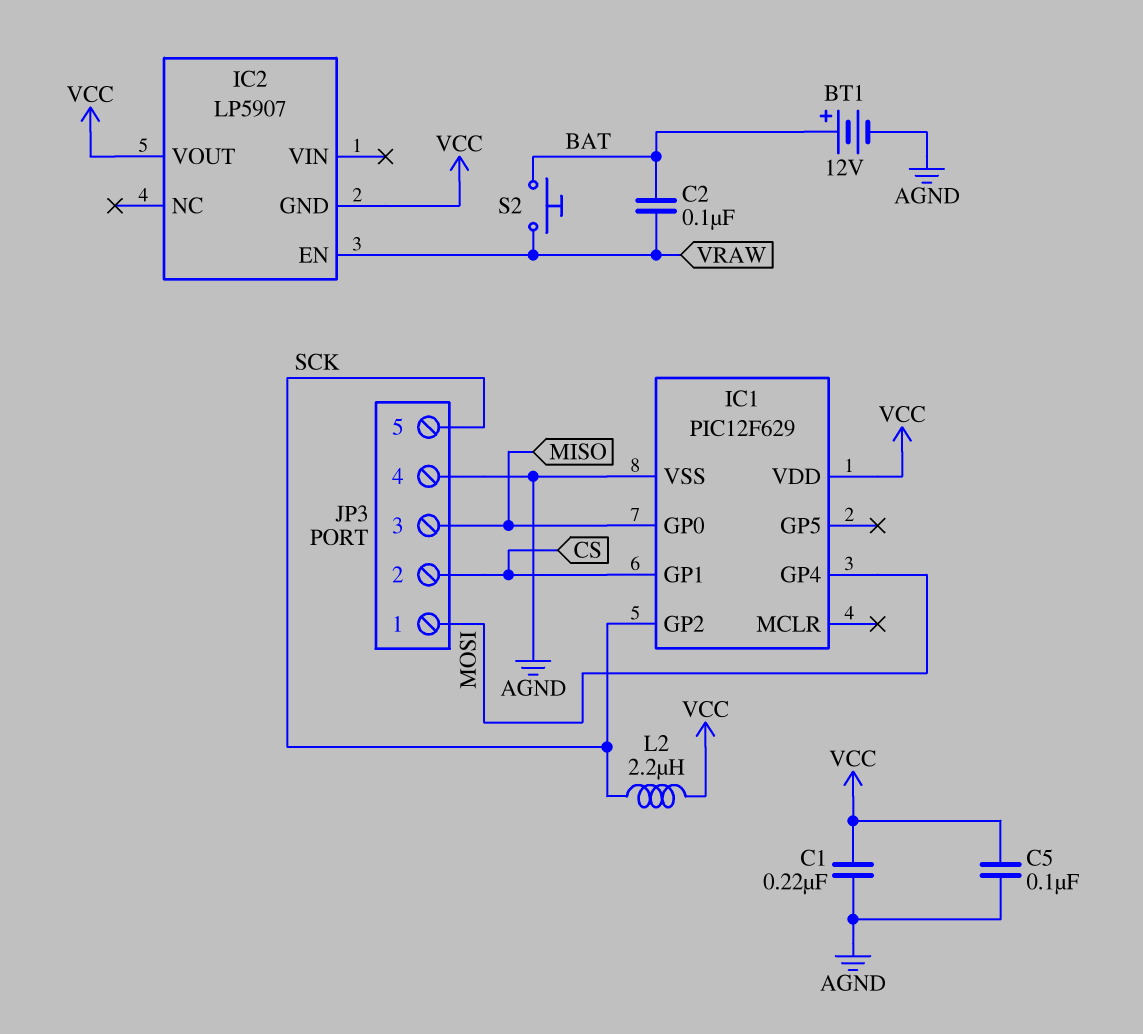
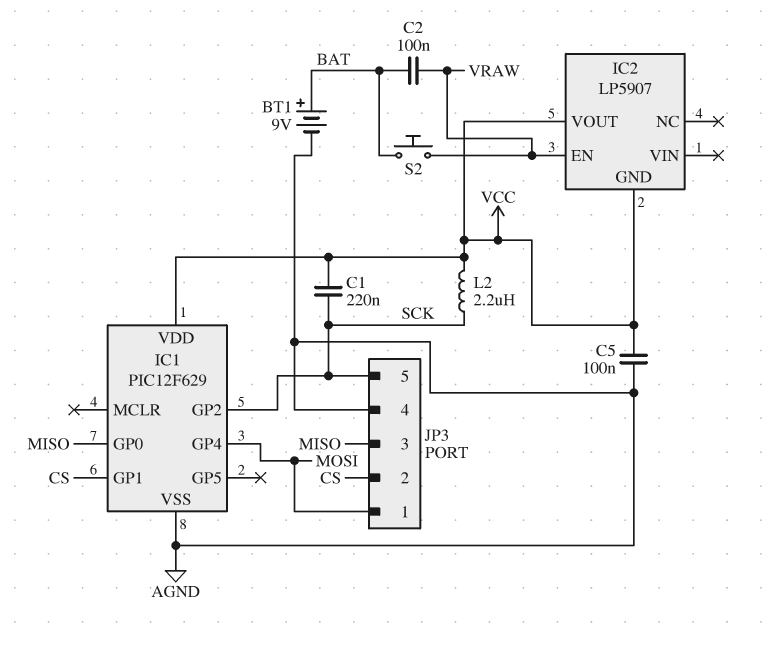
BT1: 12V (plus BAT, minus AGND) -> 9V (plus BAT, minus AGND)
C1: 220nF (AGND, VCC) -> 220nF (SCK, VCC)

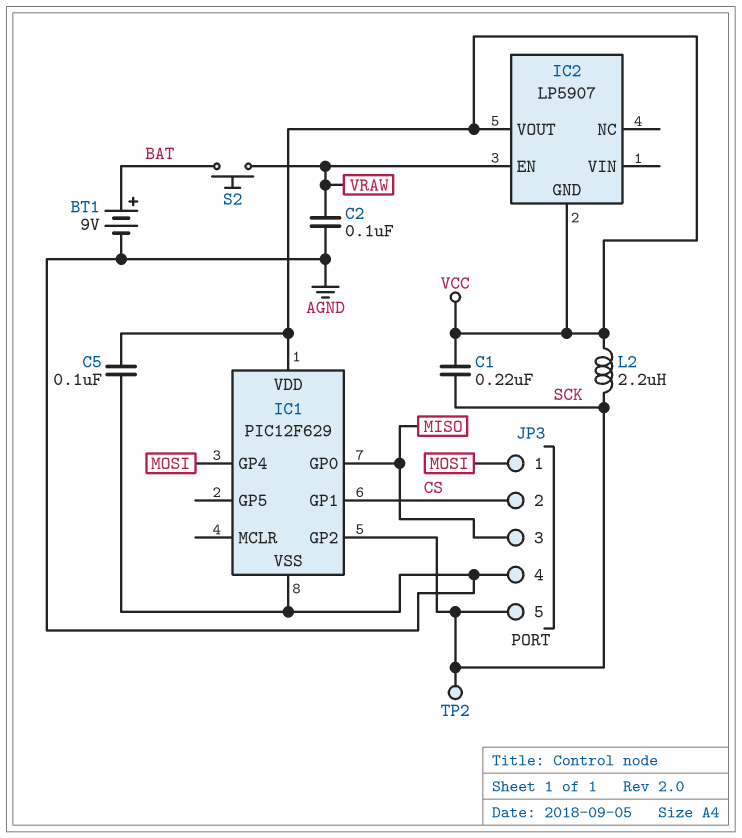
C2: 100nF (BAT, VRAW) -> 100nF (AGND, VRAW)
TP2: none -> test point (SCK)

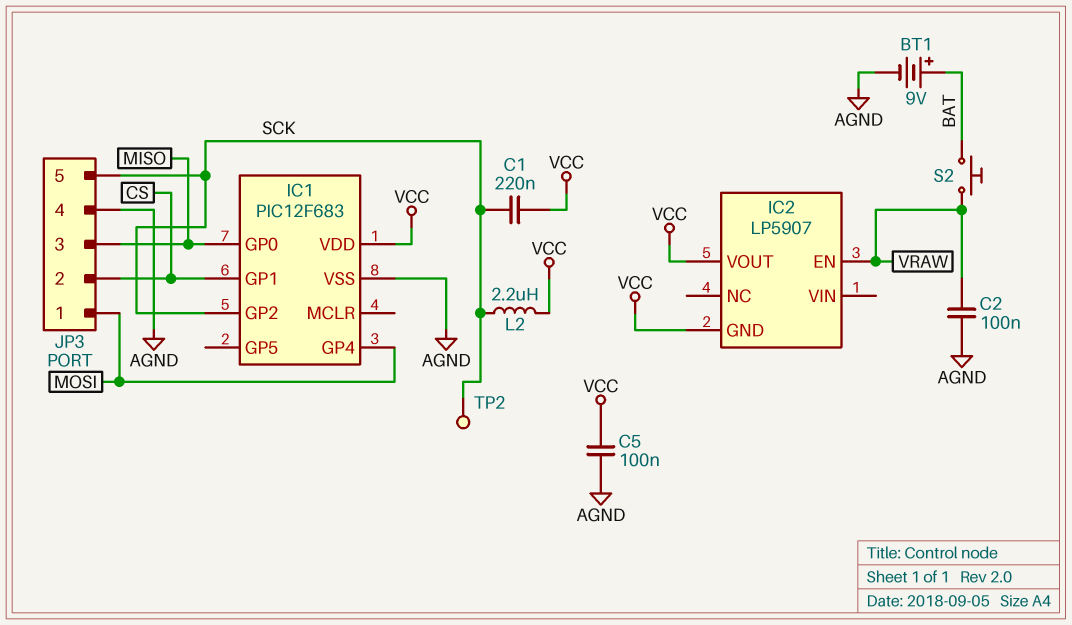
IC1: PIC12F629 -> PIC12F683

